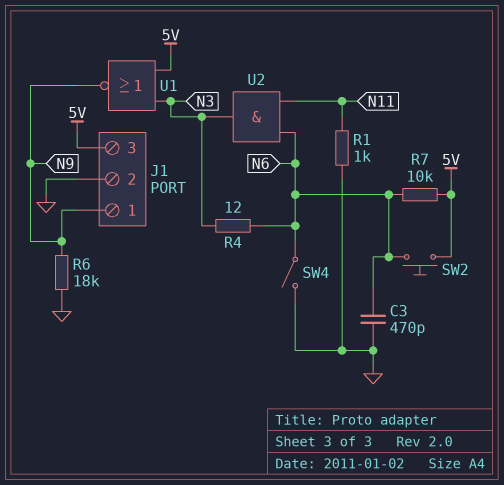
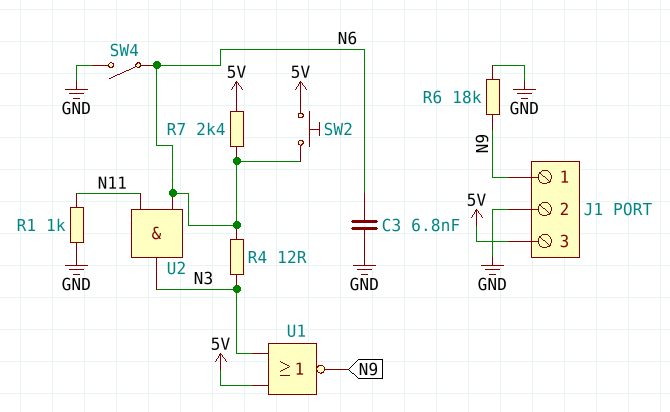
C3: 470pF (GND, N6) -> 6.8nF (GND, N6)
R7: 10k (5V, N6) -> 2.4k (5V, N6)

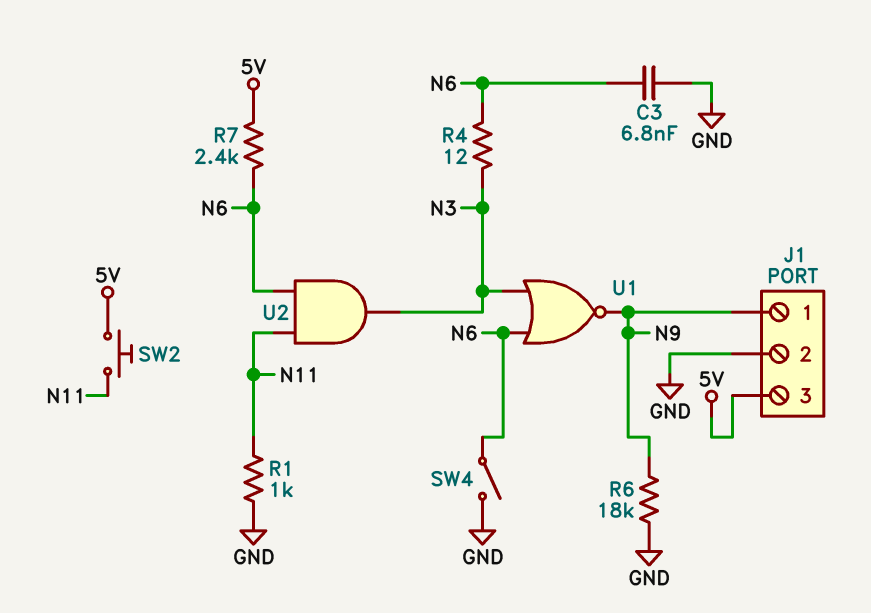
SW2: button (5V, N6) -> button (5V, N11)
U1: NOR (in 5V, in N3, out N9) -> NOR (in N3, in N6, out N9)

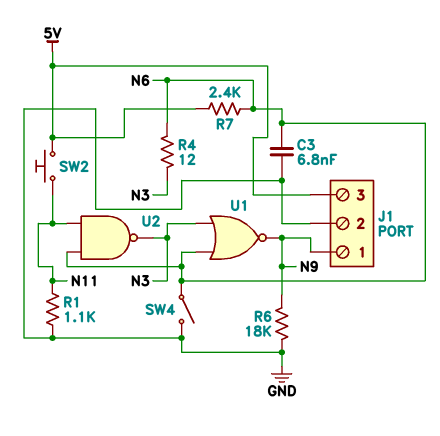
R1: 1k (GND, N11) -> 1.1k (GND, N11)
U2: AND (in N6, in N11, out N3) -> NAND (in N6, in N11, out N3)

